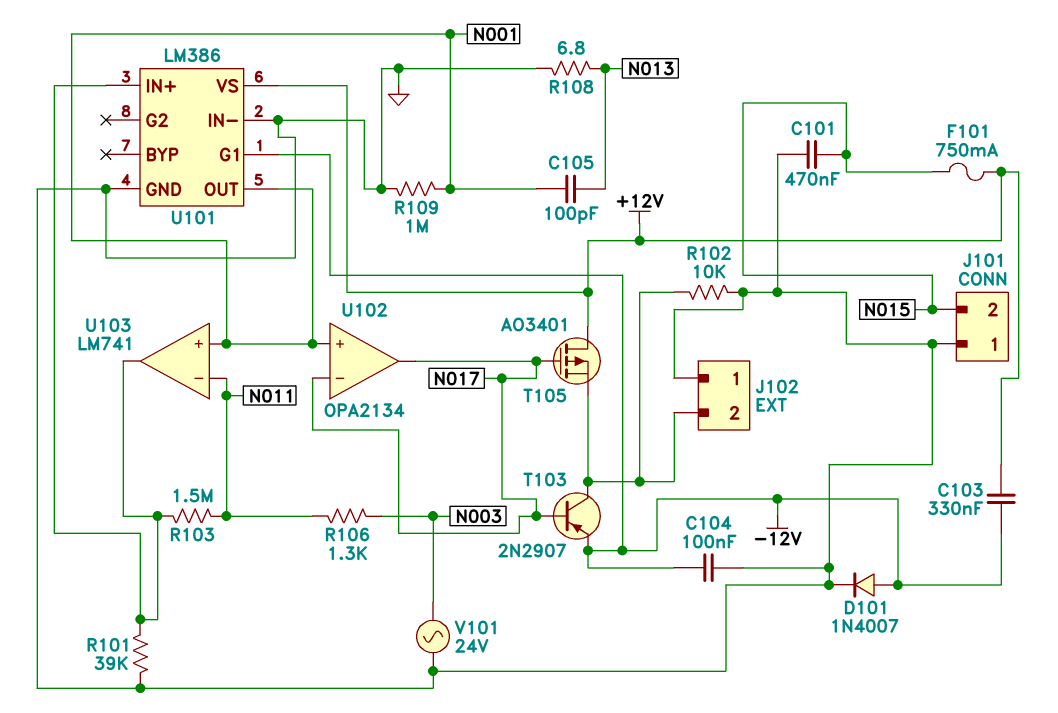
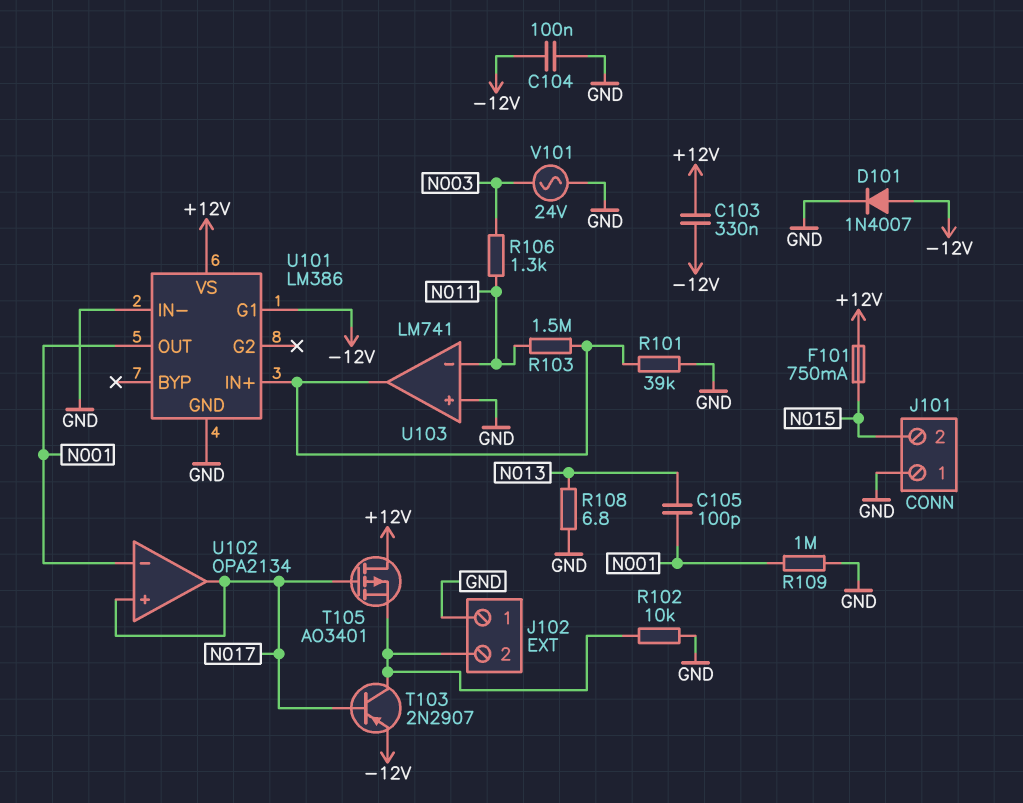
C101: 470nF (GND, N015) -> none
U102 pin in+: N001 -> N017
U102 pin in-: N017 -> N001
U103 pin in+: N001 -> GND

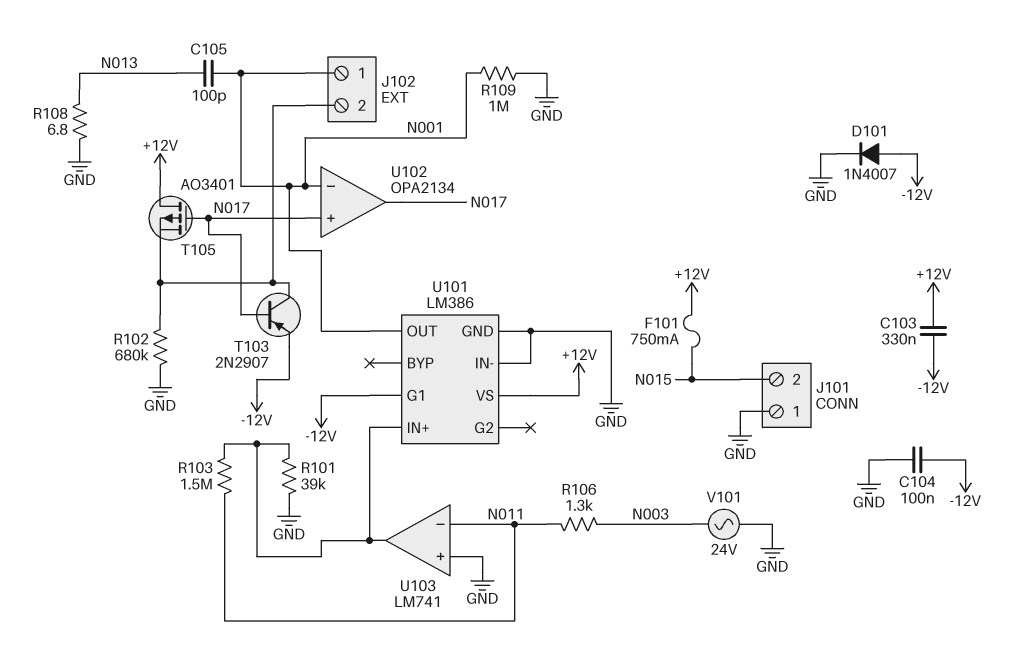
J102 pin 1: GND -> N001
R102: 10k (GND, J102/2) -> 680k (GND, J102/2)

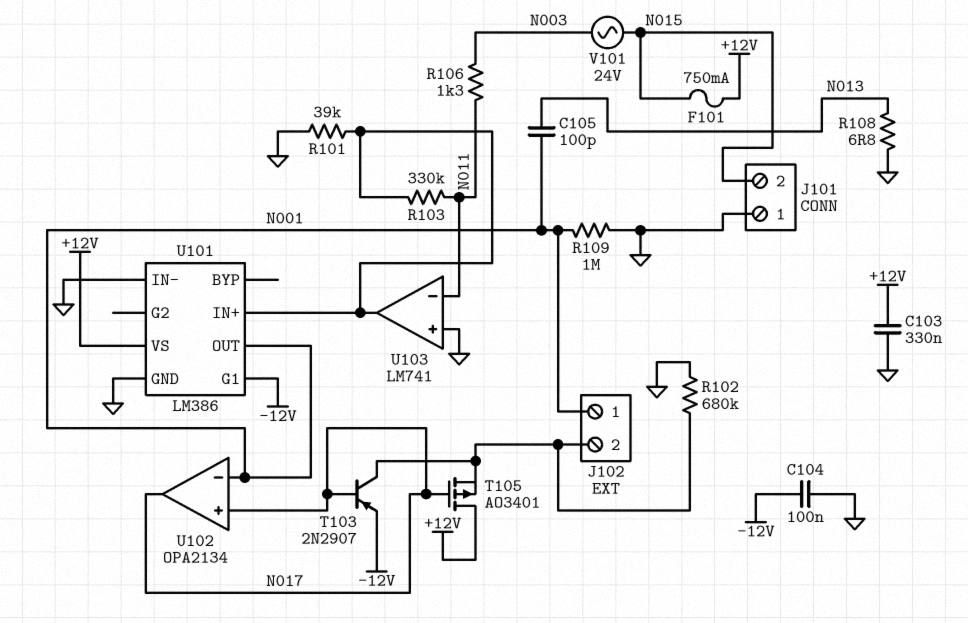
C103: 330nF (+12V, -12V) -> 330nF (+12V, GND)
D101: diode 1N4007 (A -12V, K GND) -> none
R103: 1.5M (N011, U101/IN+) -> 330k (N011, U101/IN+)
V101: AC 24V (GND, N003) -> AC 24V (N003, N015)

